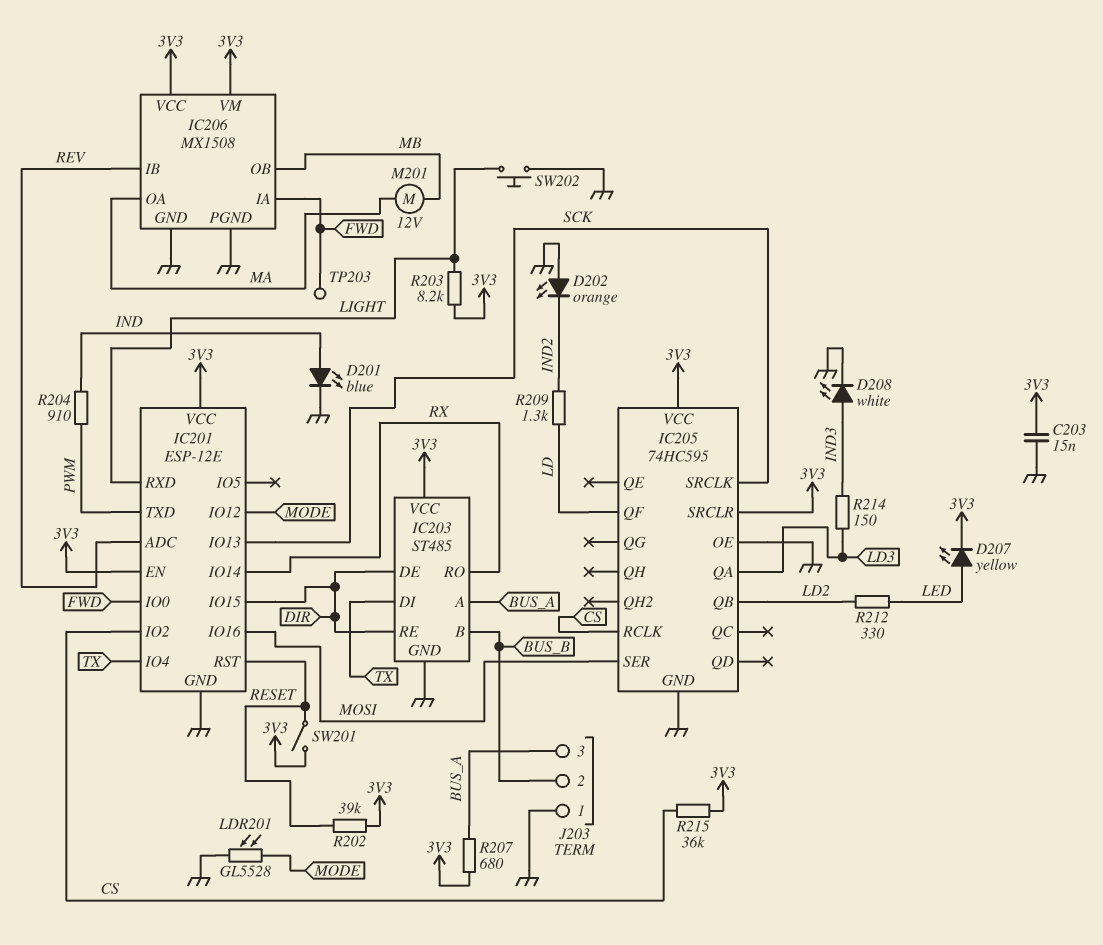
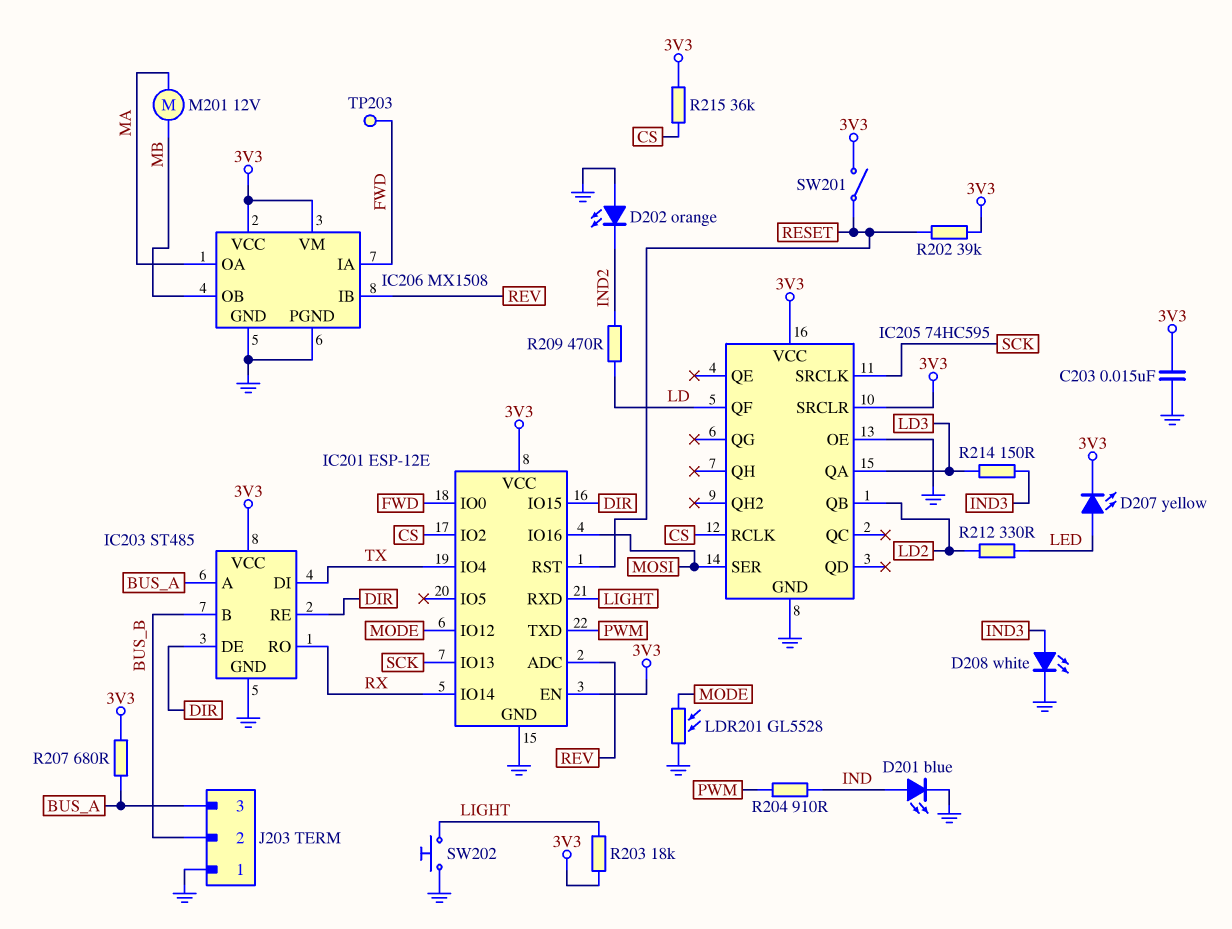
R203: 8.2k (3V3, LIGHT) -> 18k (3V3, LIGHT)
R209: 1.3k (IND2, LD) -> 470 (IND2, LD)

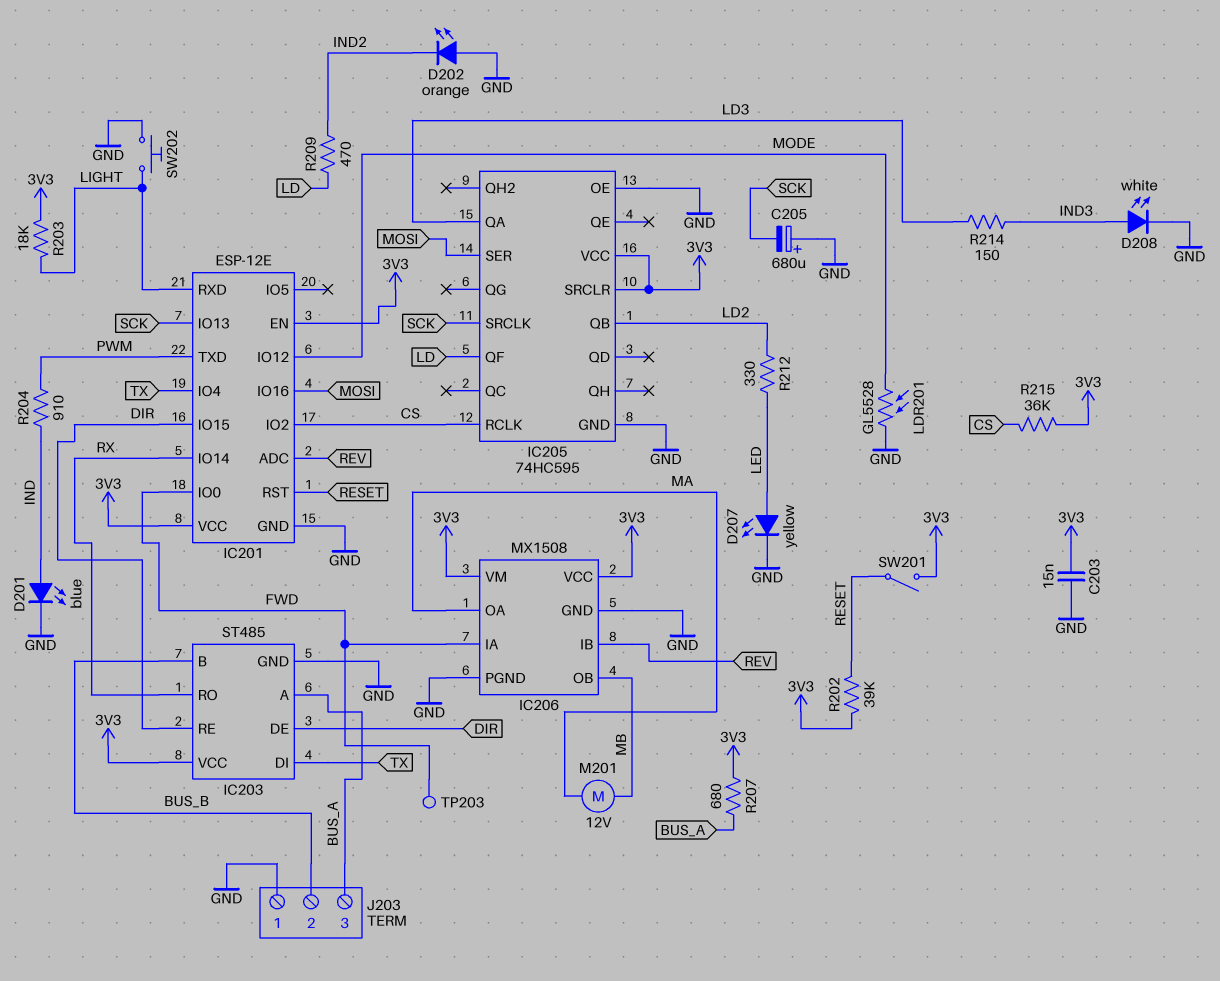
C205: none -> 680uF (plus GND, minus SCK)
D207: LED yellow (A LED, K 3V3) -> LED yellow (A LED, K GND)

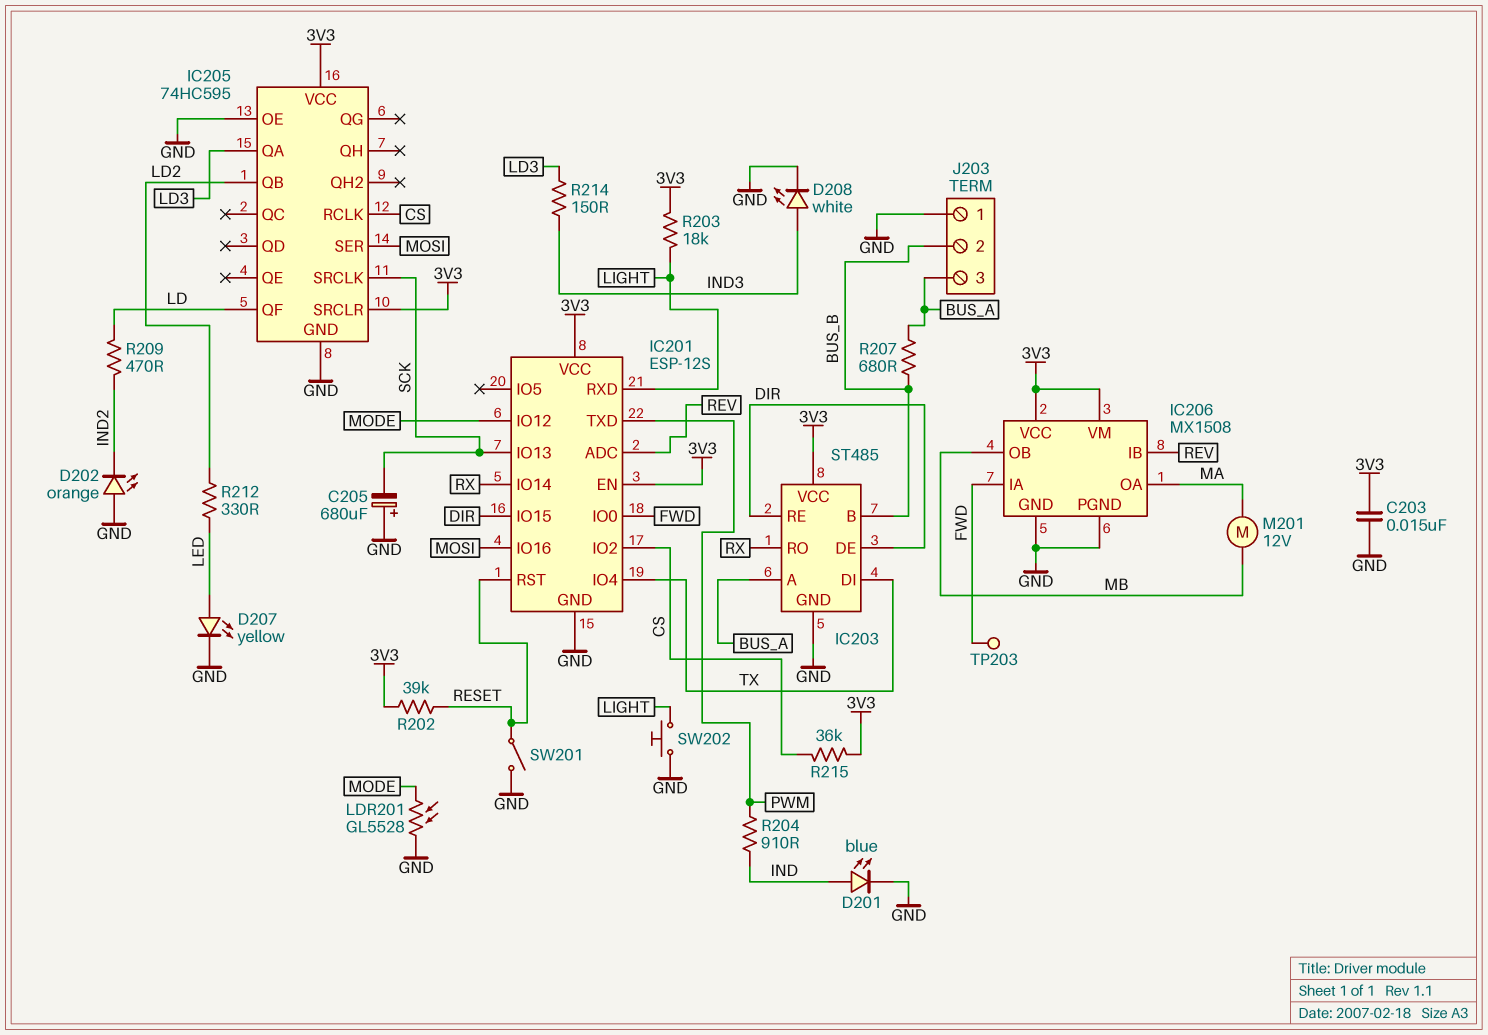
IC201: ESP-12E -> ESP-12S
R207: 680 (3V3, BUS_A) -> 680 (BUS_A, BUS_B)
SW201: switch (3V3, RESET) -> switch (GND, RESET)

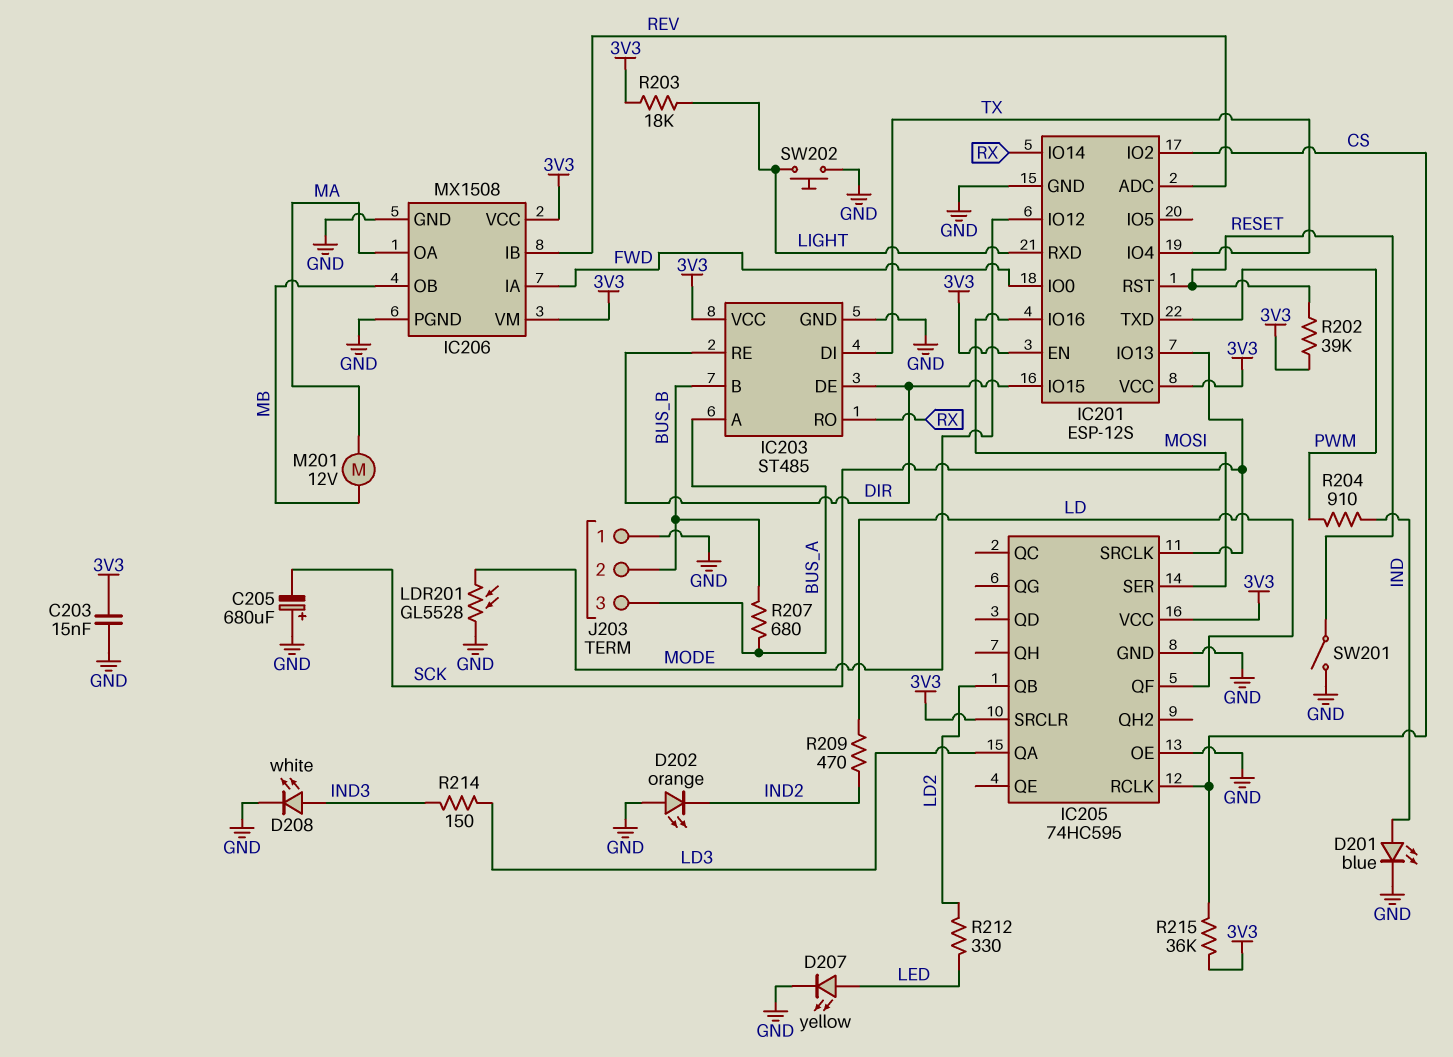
TP203: test point (FWD) -> none

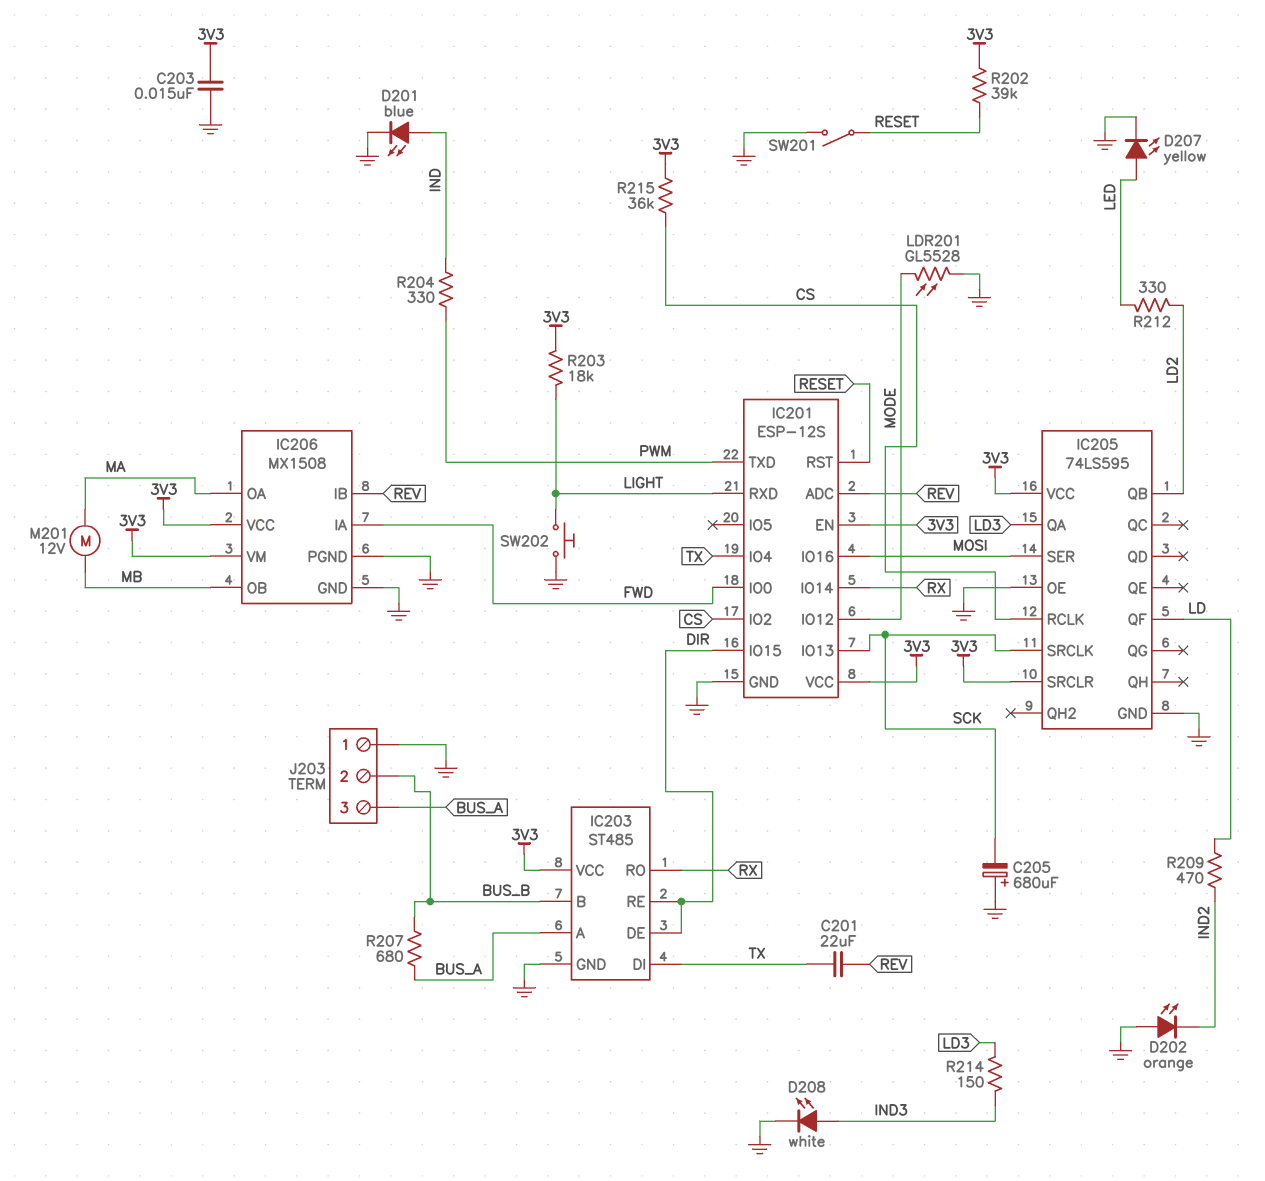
C201: none -> 22uF (REV, TX)
IC205: 74HC595 -> 74LS595
R204: 910 (IND, PWM) -> 330 (IND, PWM)

